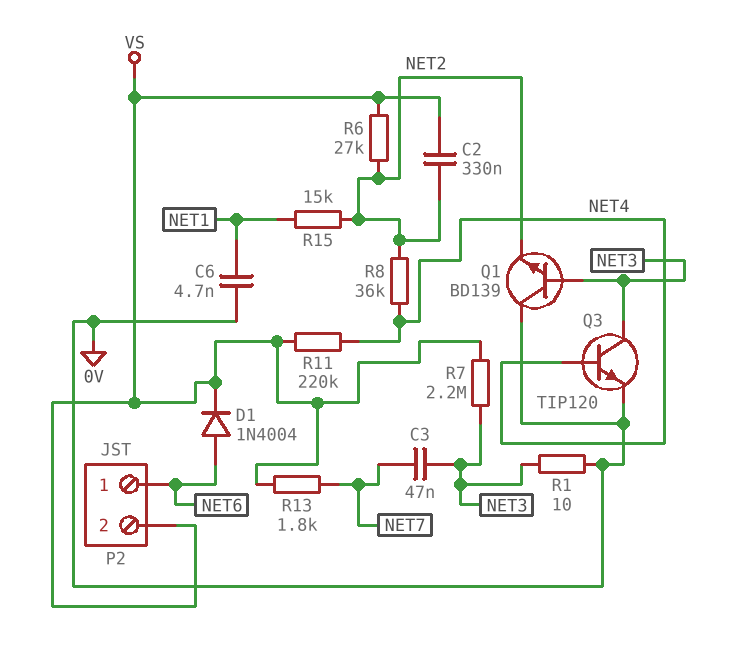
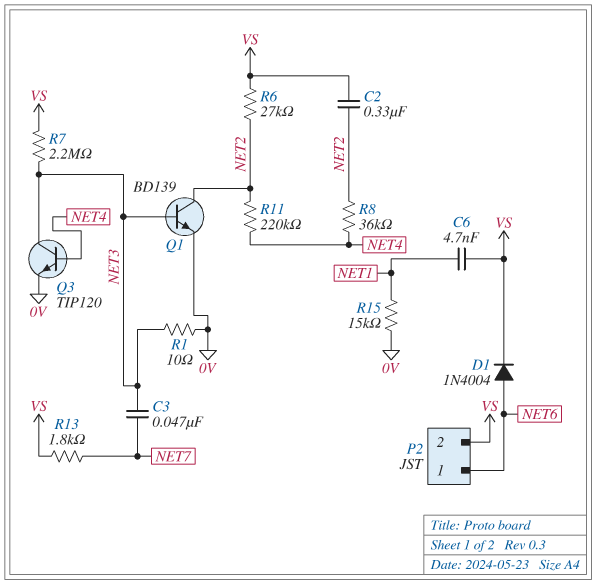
C6: 4.7nF (0V, NET1) -> 4.7nF (NET1, VS)
Q1: NPN BD139 (B NET3, C 0V, E NET2) -> NPN BD139 (B NET3, C NET2, E 0V)
R11: 220k (NET4, VS) -> 220k (NET2, NET4)
R15: 15k (NET1, NET2) -> 15k (0V, NET1)

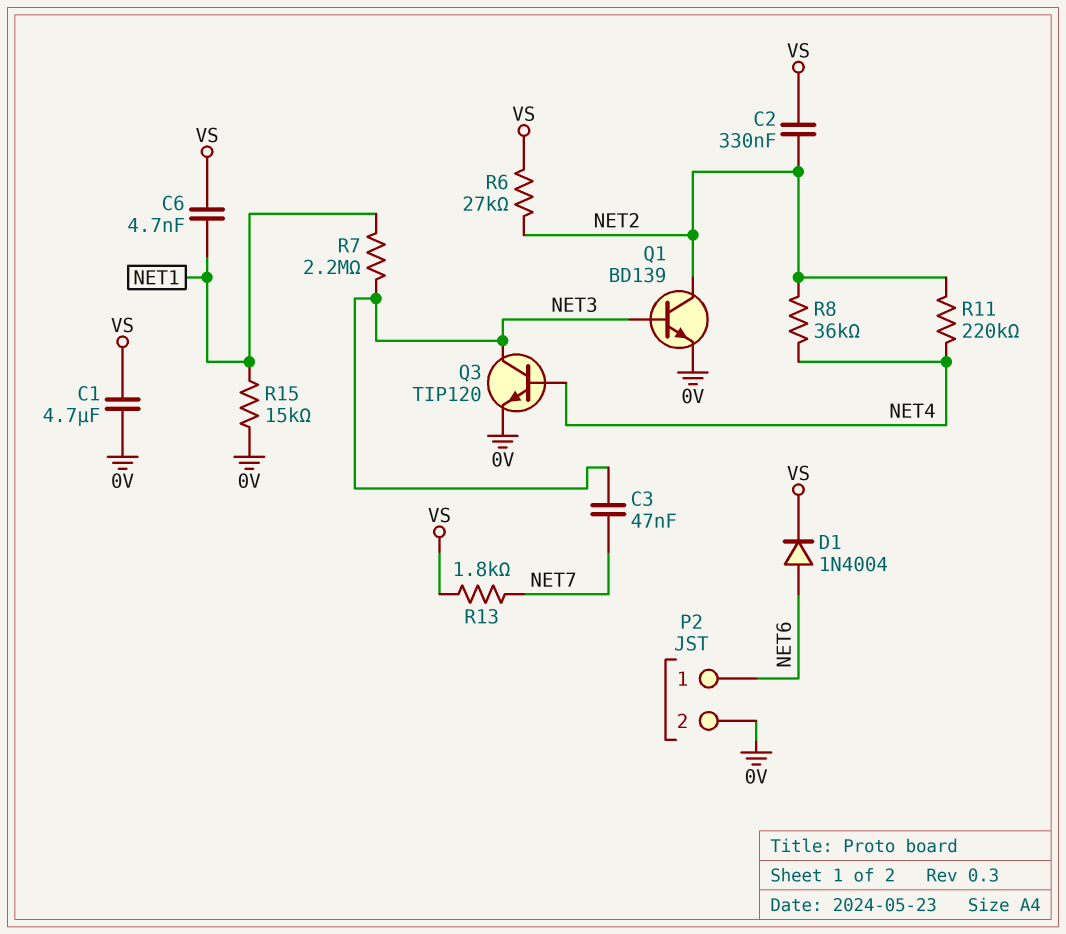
C1: none -> 4.7uF (0V, VS)
P2 pin 2: VS -> 0V
R1: 10 (0V, NET3) -> none
R7: 2.2M (NET3, VS) -> 2.2M (NET1, NET3)

